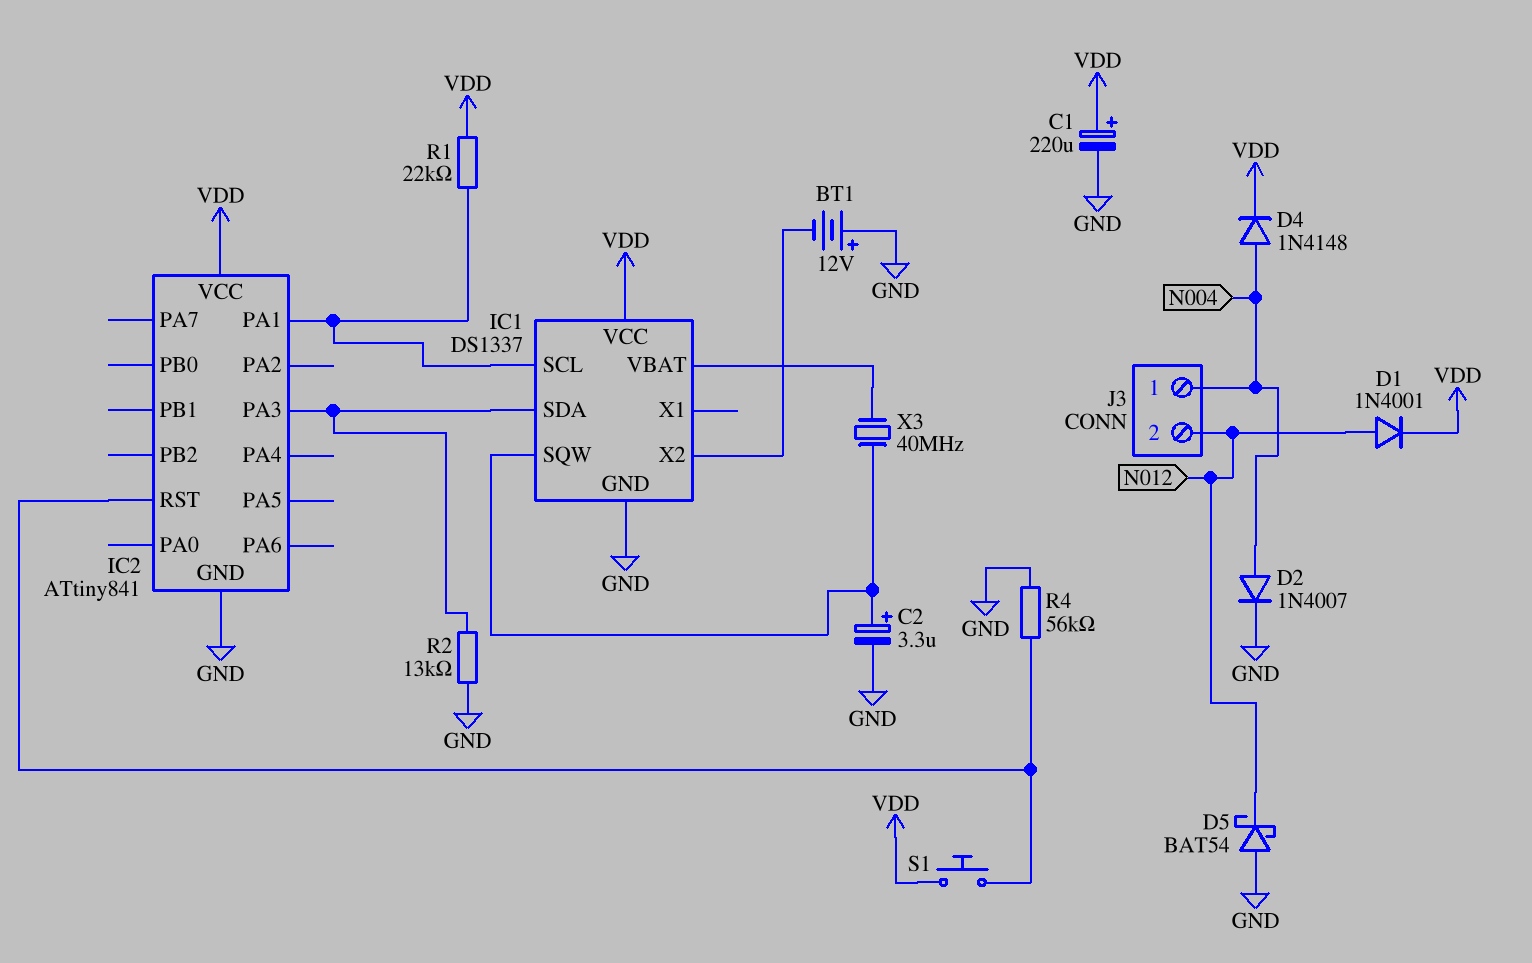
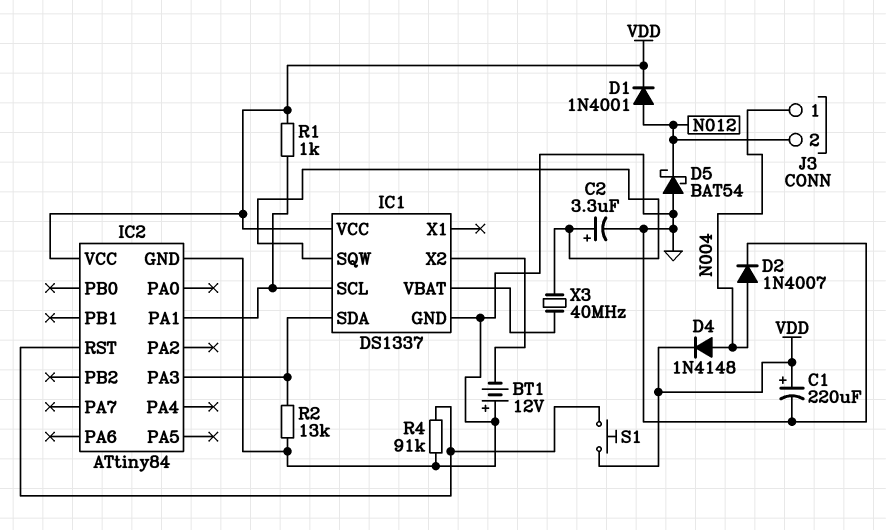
IC2: ATtiny841 -> ATtiny84
R1: 22k (IC1/SCL, VDD) -> 1k (IC1/SCL, VDD)
R4: 56k (GND, IC2/RST) -> 91k (GND, IC2/RST)

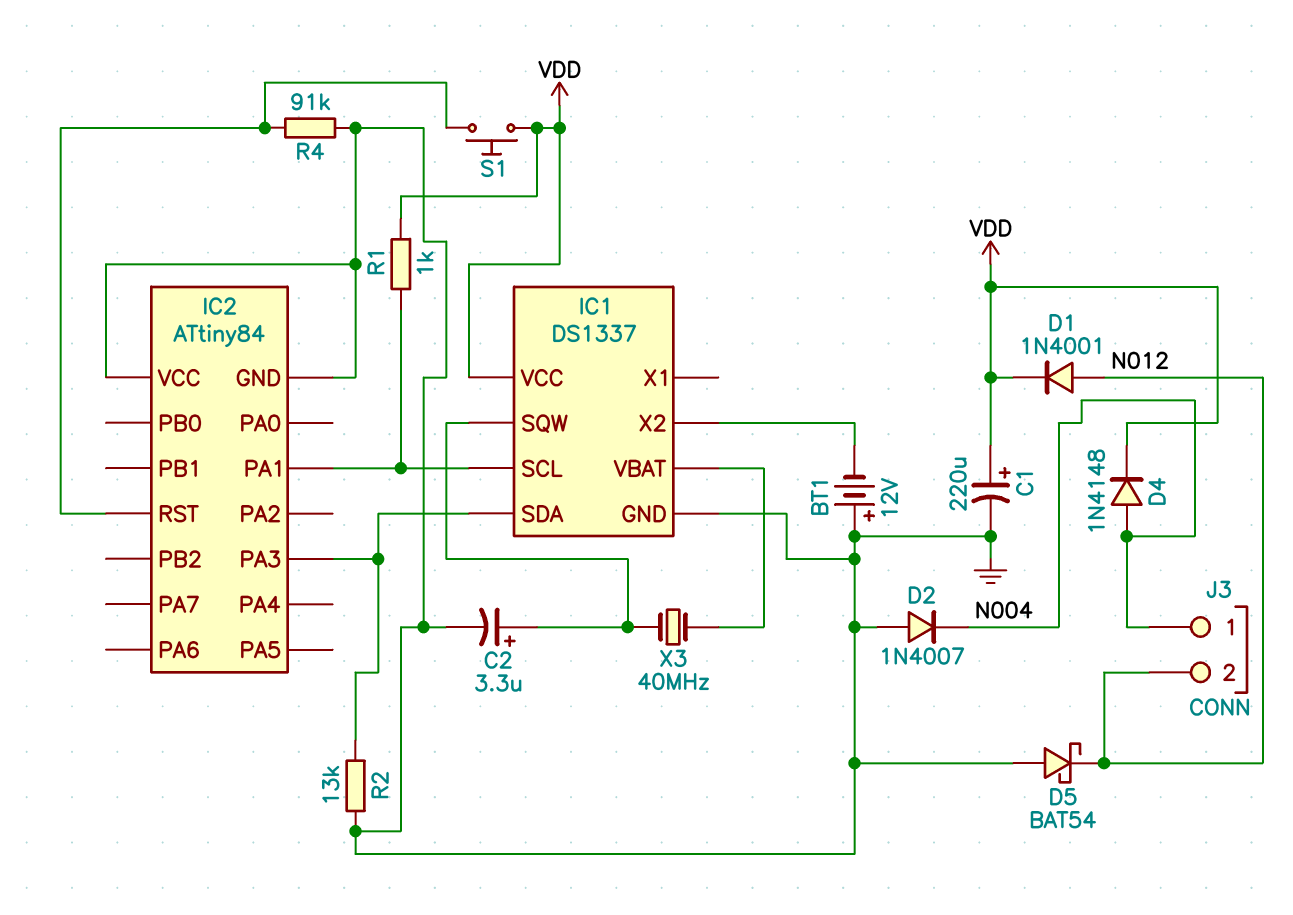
D2: diode 1N4007 (A N004, K GND) -> diode 1N4007 (A GND, K N004)
IC2 pin VCC: VDD -> GND

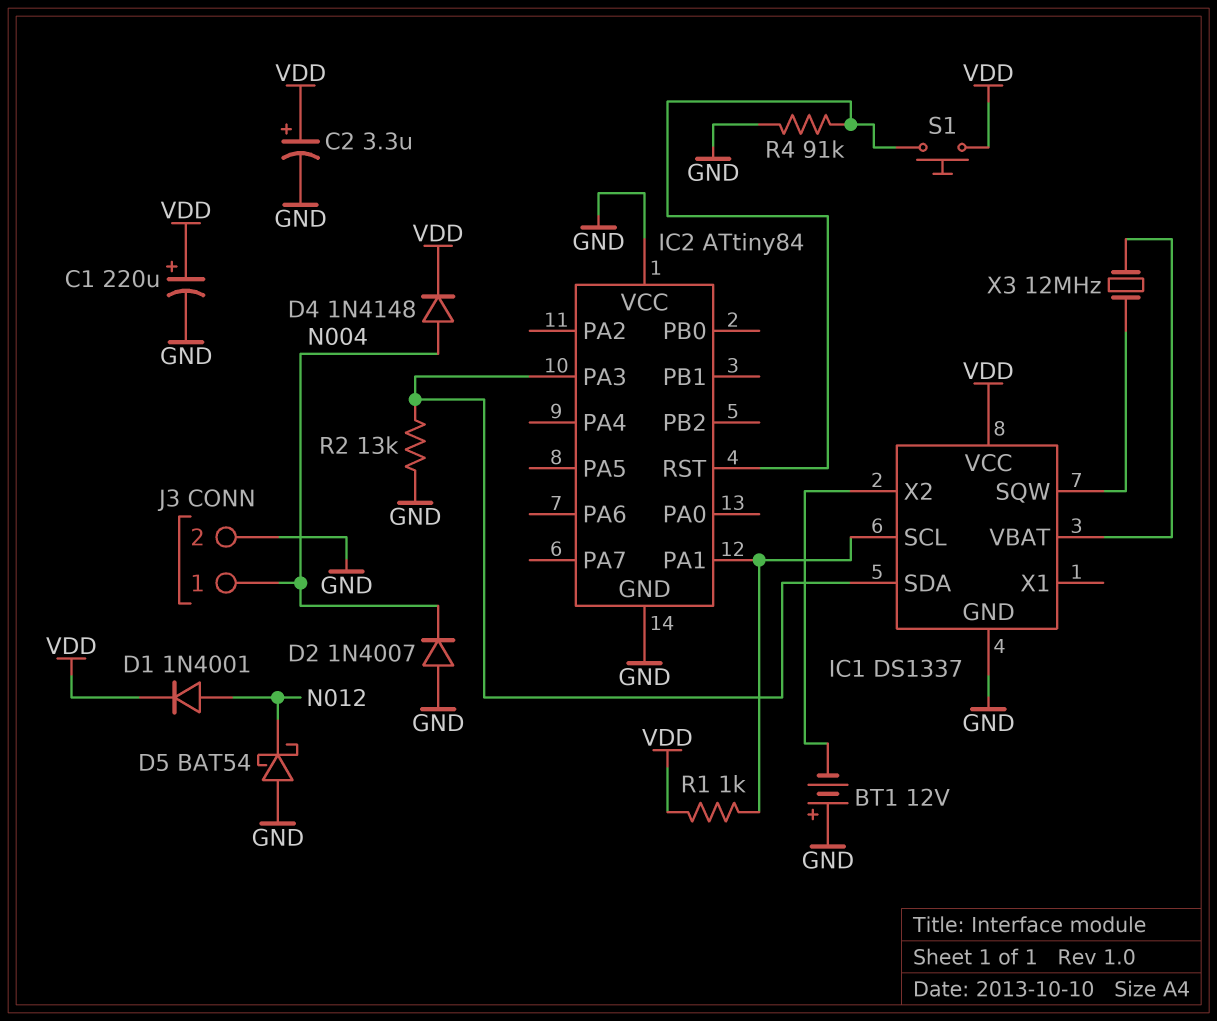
C2: 3.3uF (plus IC1/SQW, minus GND) -> 3.3uF (plus VDD, minus GND)
J3 pin 2: N012 -> GND
X3: 40MHz (IC1/SQW, IC1/VBAT) -> 12MHz (IC1/SQW, IC1/VBAT)

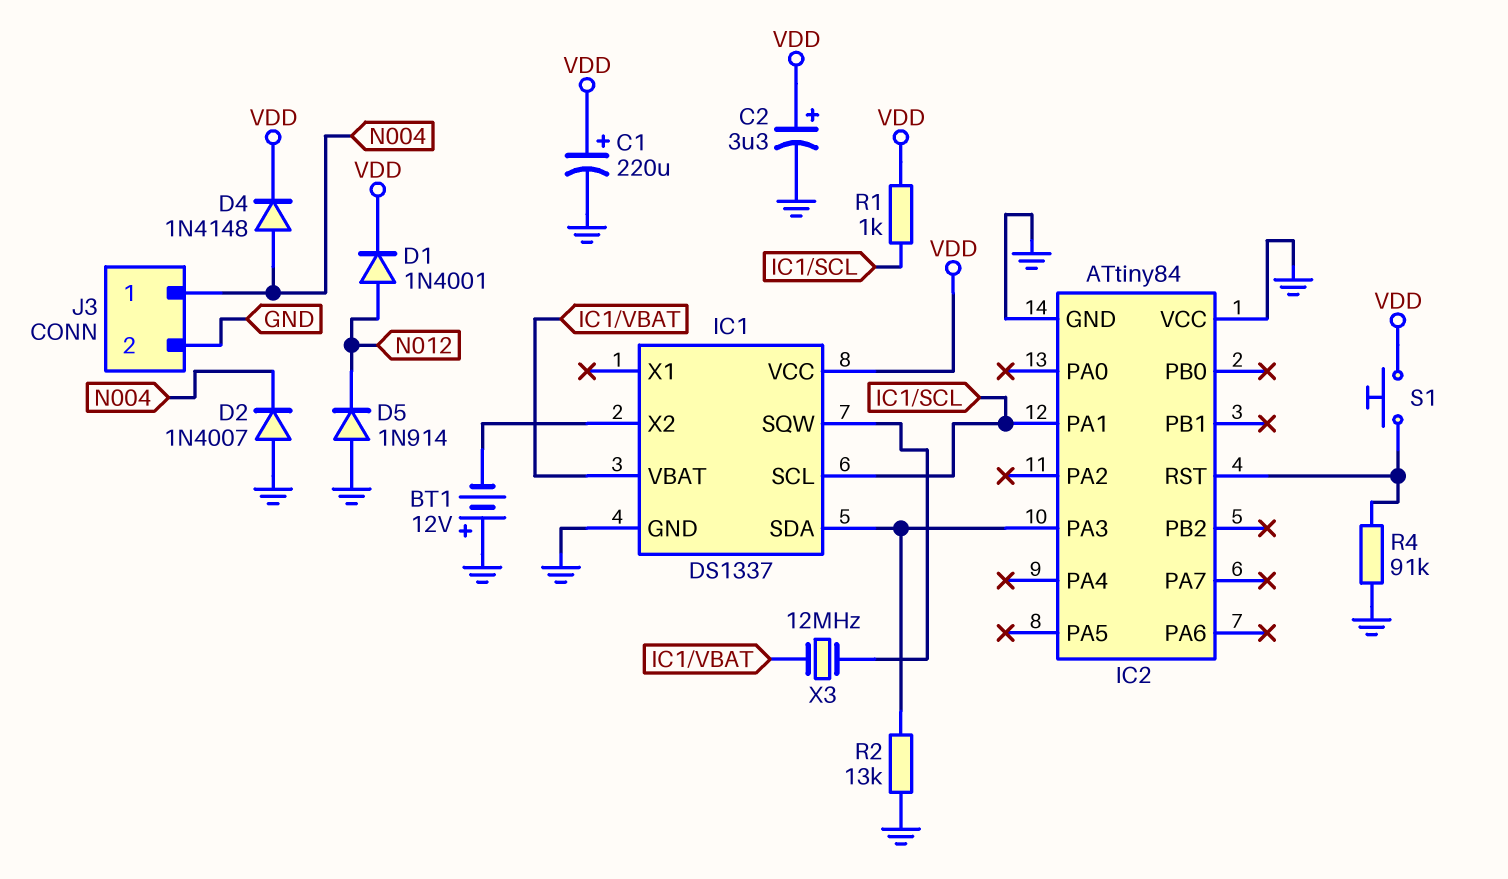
D5: schottky BAT54 (A GND, K N012) -> diode 1N914 (A GND, K N012)

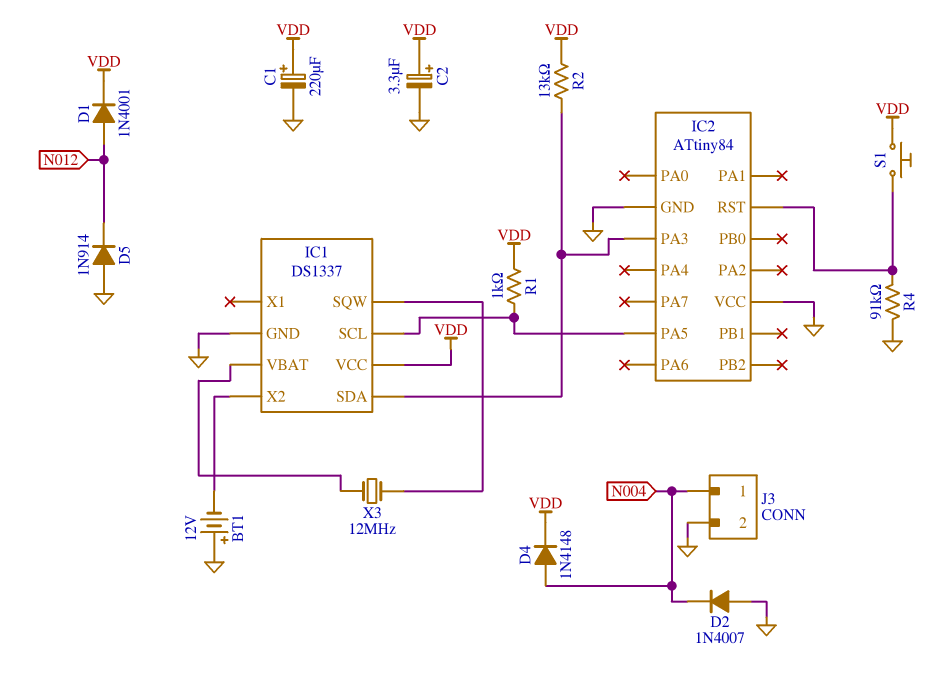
IC2 pin PA1: IC1/SCL -> none
IC2 pin PA5: none -> IC1/SCL
R2: 13k (GND, IC1/SDA) -> 13k (IC1/SDA, VDD)

